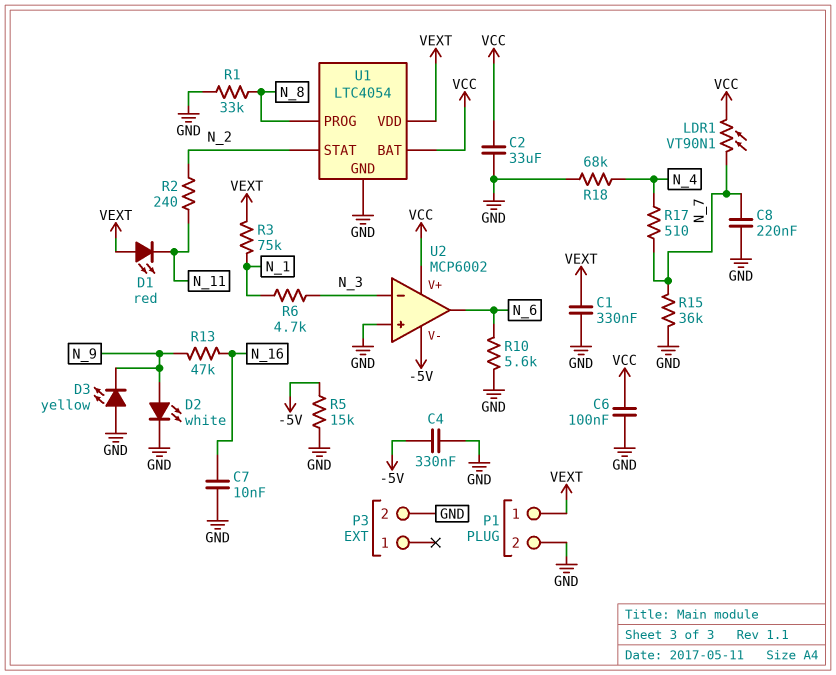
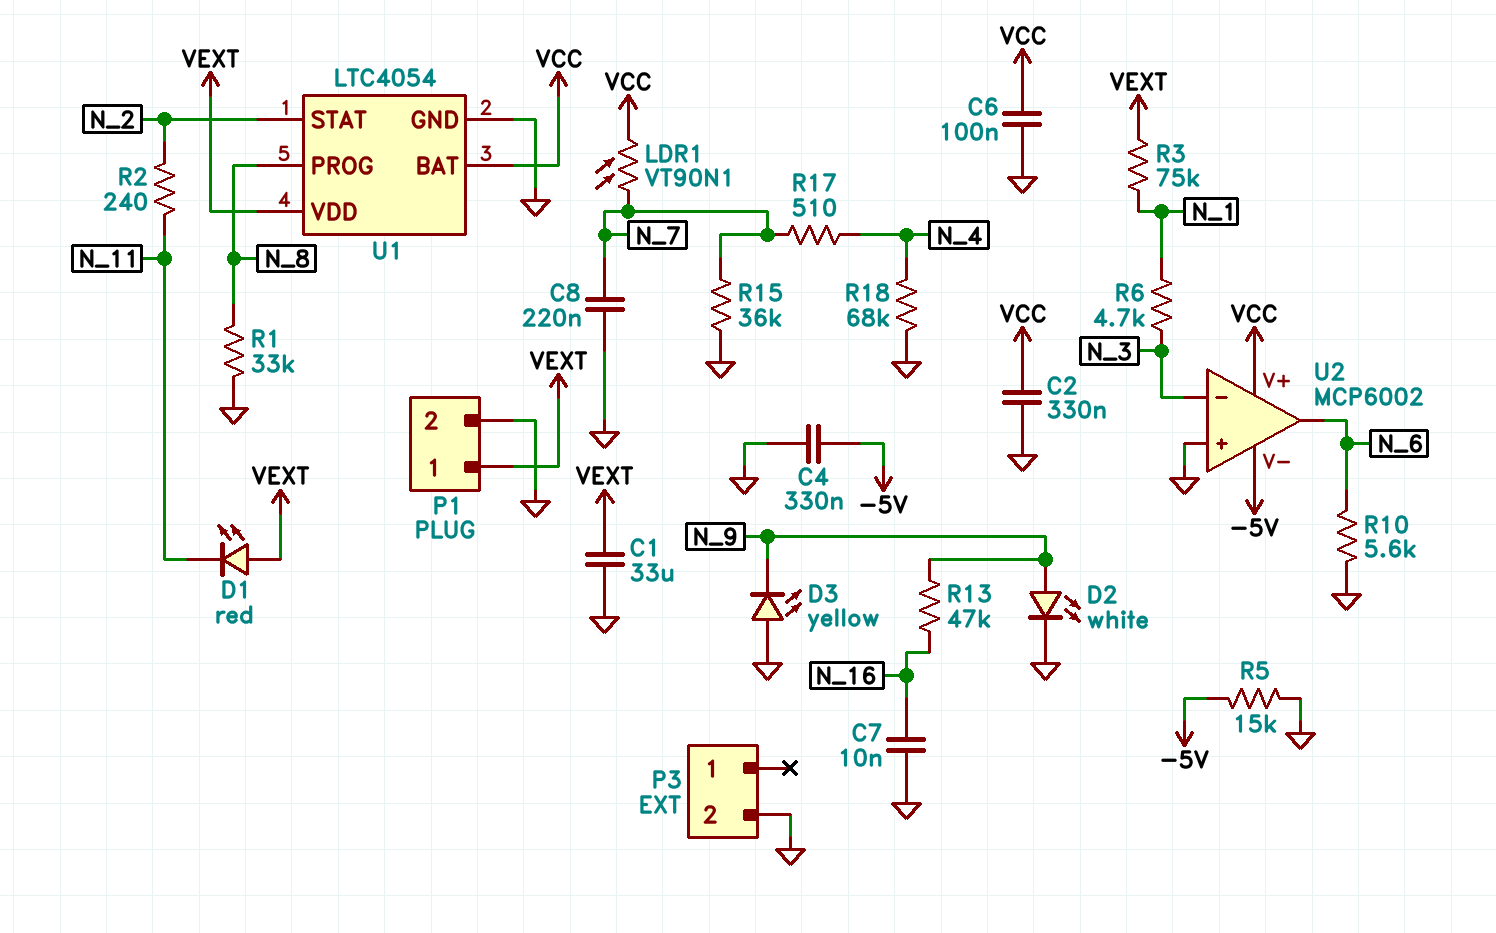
C1: 330nF (GND, VEXT) -> 33uF (GND, VEXT)
C2: 33uF (GND, VCC) -> 330nF (GND, VCC)

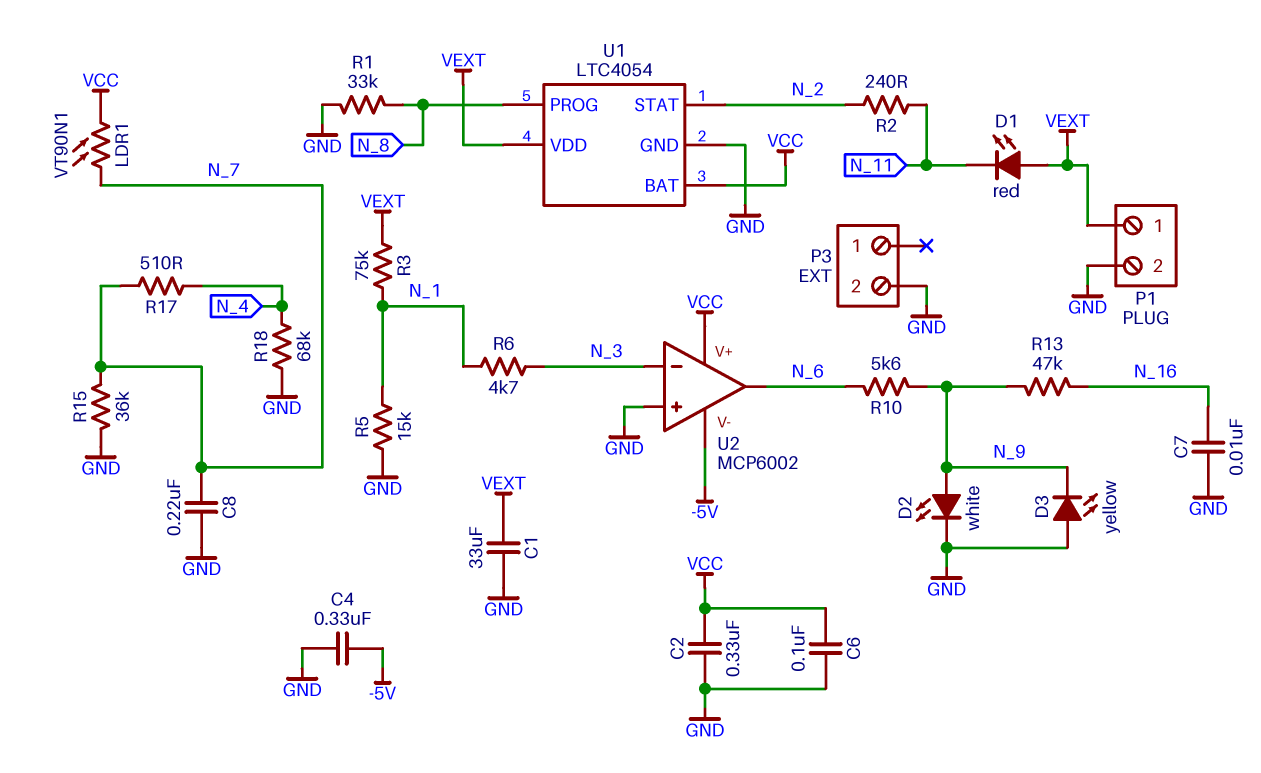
R5: 15k (-5V, GND) -> 15k (GND, N_1)
R10: 5.6k (GND, N_6) -> 5.6k (N_6, N_9)

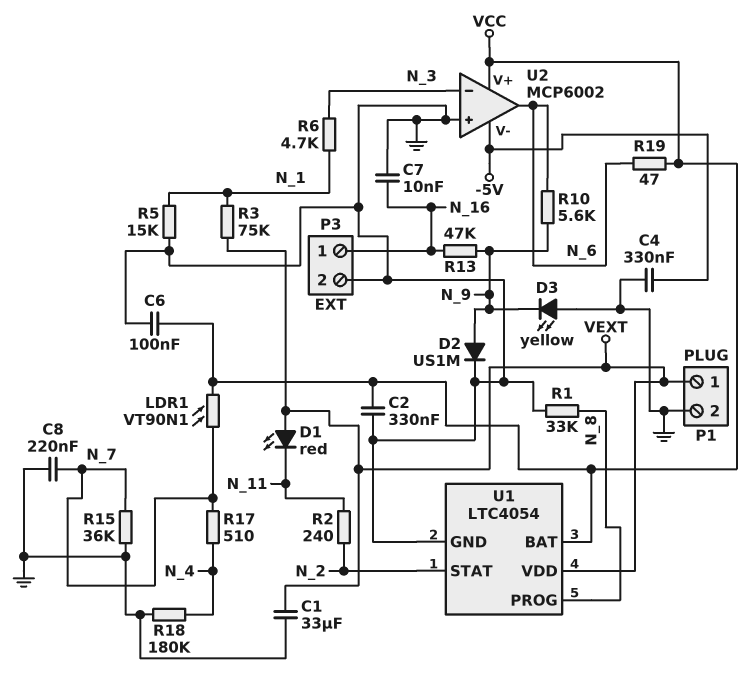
D2: LED white (A N_9, K GND) -> diode US1M (A N_9, K GND)
P3 pin 1: none -> N_16
R18: 68k (GND, N_4) -> 180k (GND, N_4)
R19: none -> 47 (N_6, VCC)

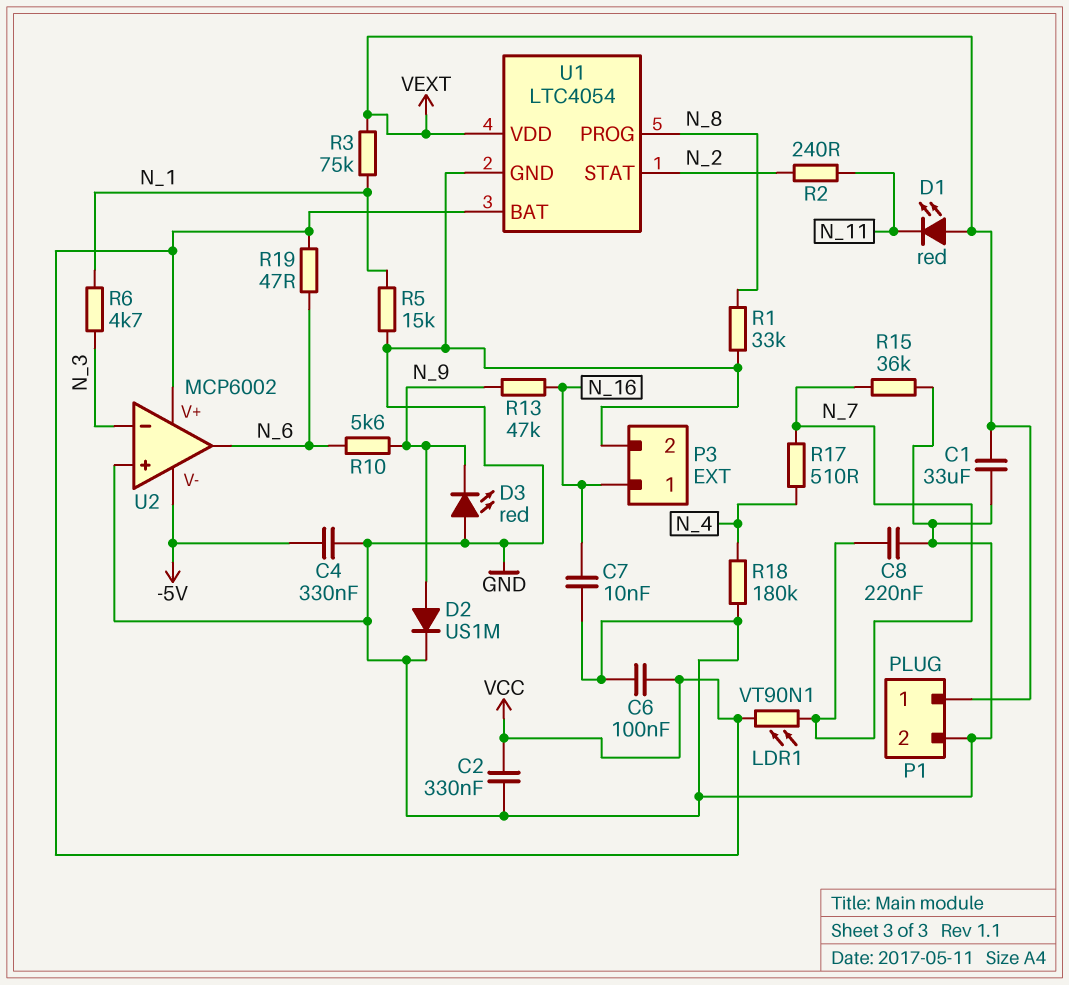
D3: LED yellow (A GND, K N_9) -> LED red (A GND, K N_9)

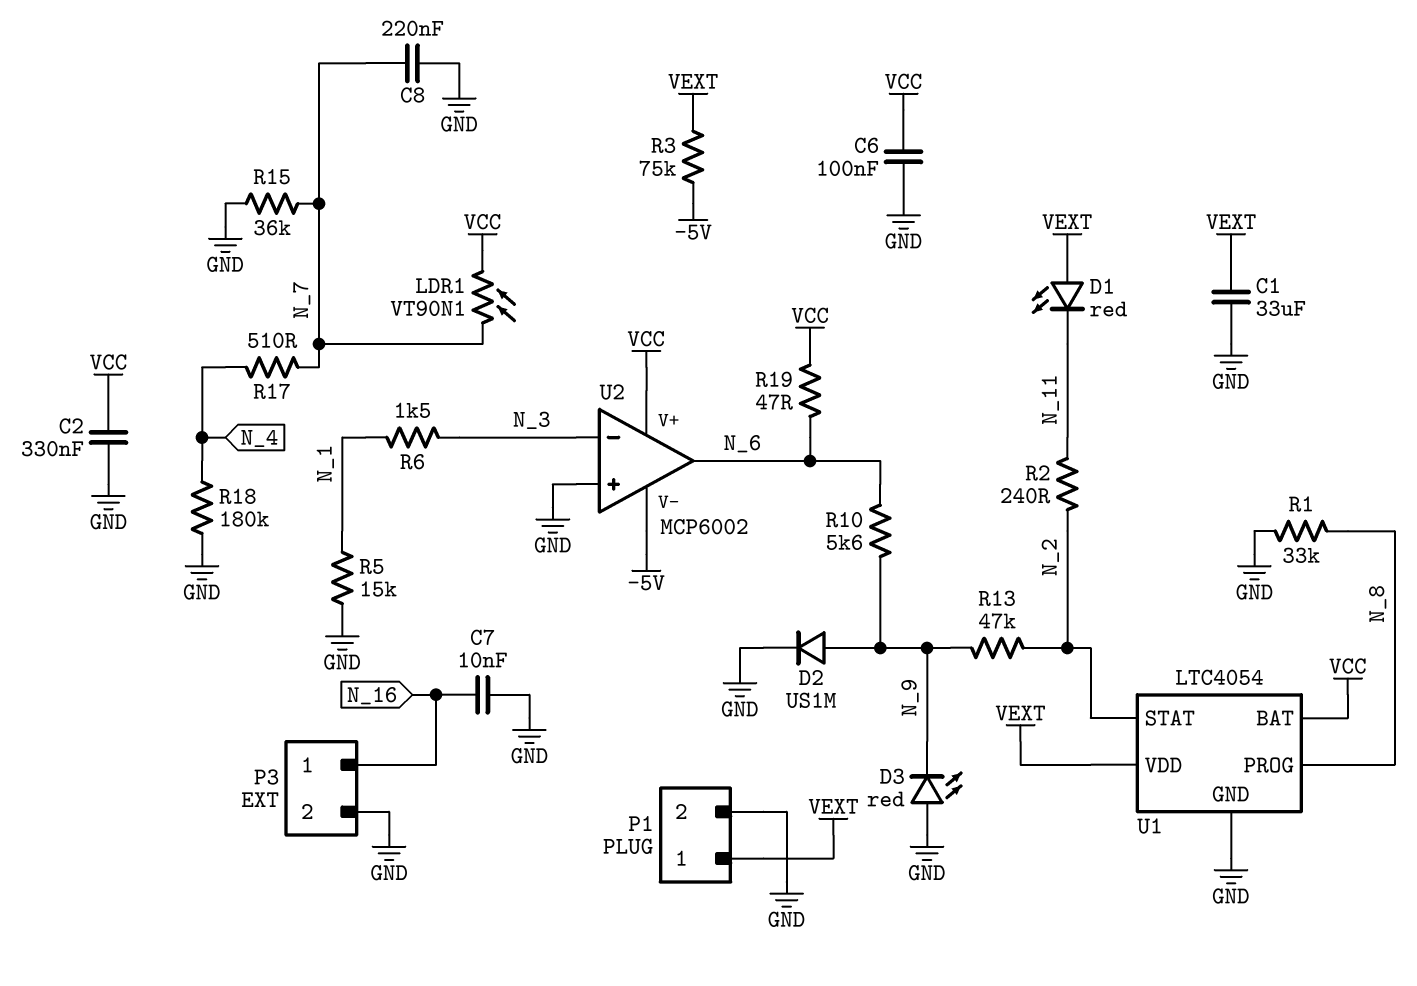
C4: 330nF (-5V, GND) -> none
R3: 75k (N_1, VEXT) -> 75k (-5V, VEXT)
R6: 4.7k (N_1, N_3) -> 1.5k (N_1, N_3)
R13: 47k (N_9, N_16) -> 47k (N_2, N_9)

